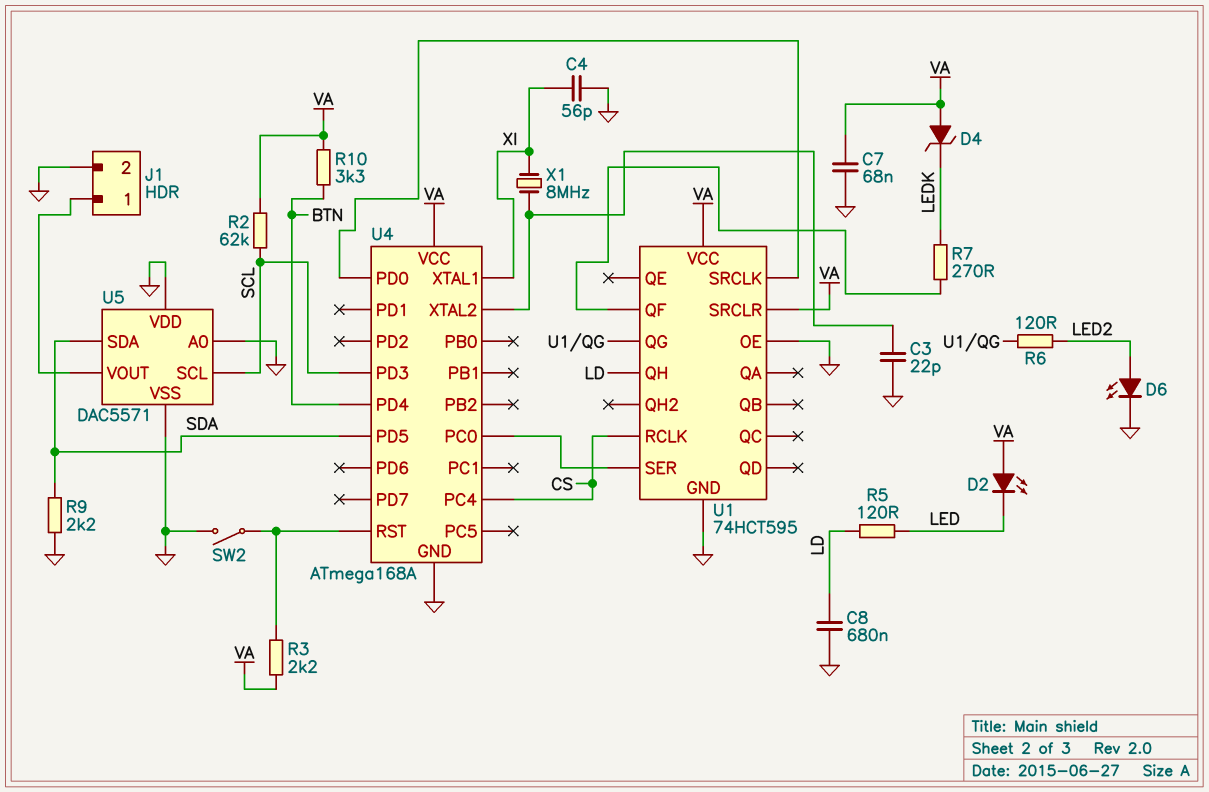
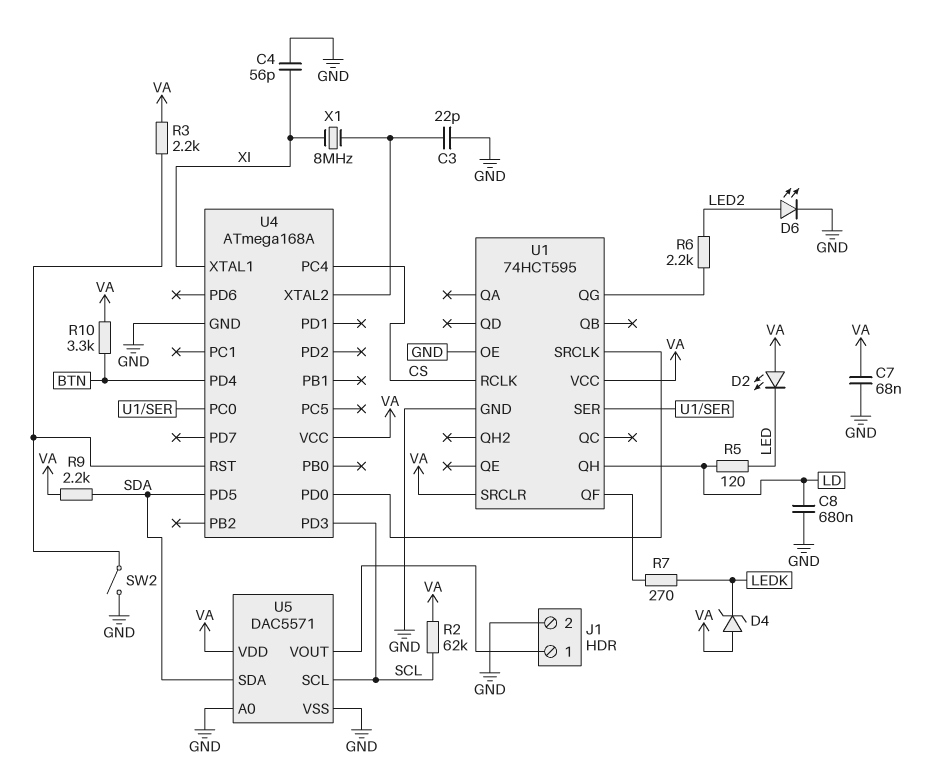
R6: 120 (LED2, U1/QG) -> 2.2k (LED2, U1/QG)
R9: 2.2k (GND, SDA) -> 2.2k (SDA, VA)
U5 pin VDD: GND -> VA

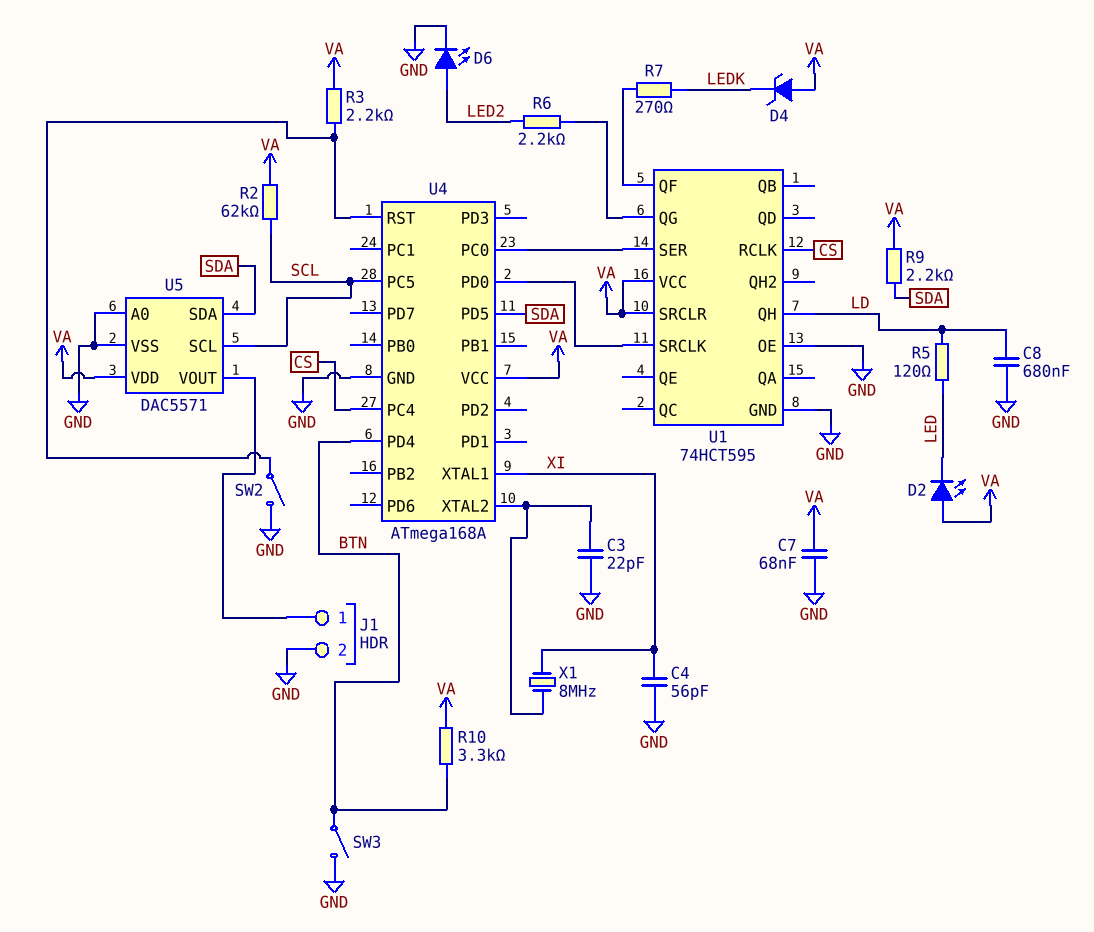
SW3: none -> switch (BTN, GND)
U4 pin PC5: none -> SCL
U4 pin PD3: SCL -> none

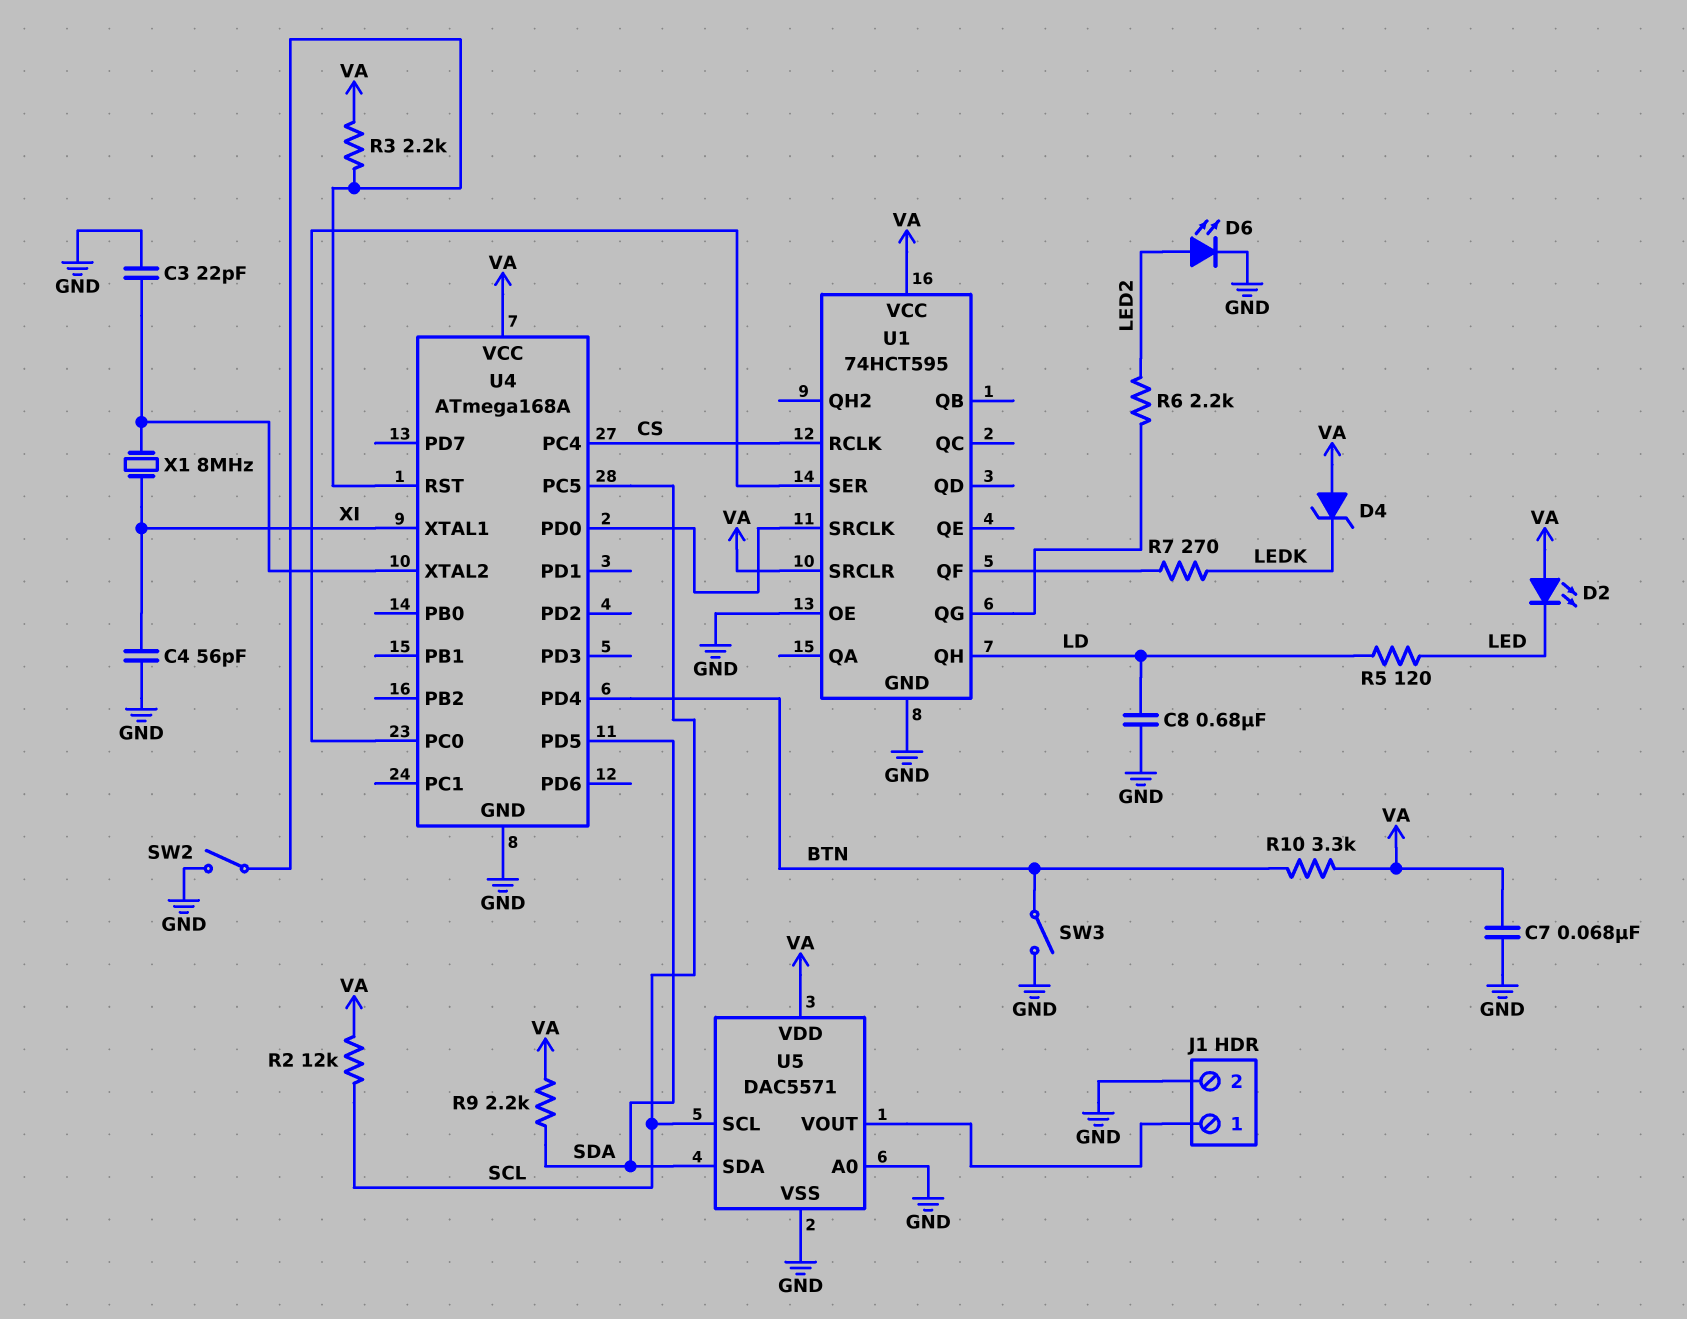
R2: 62k (SCL, VA) -> 12k (SCL, VA)

